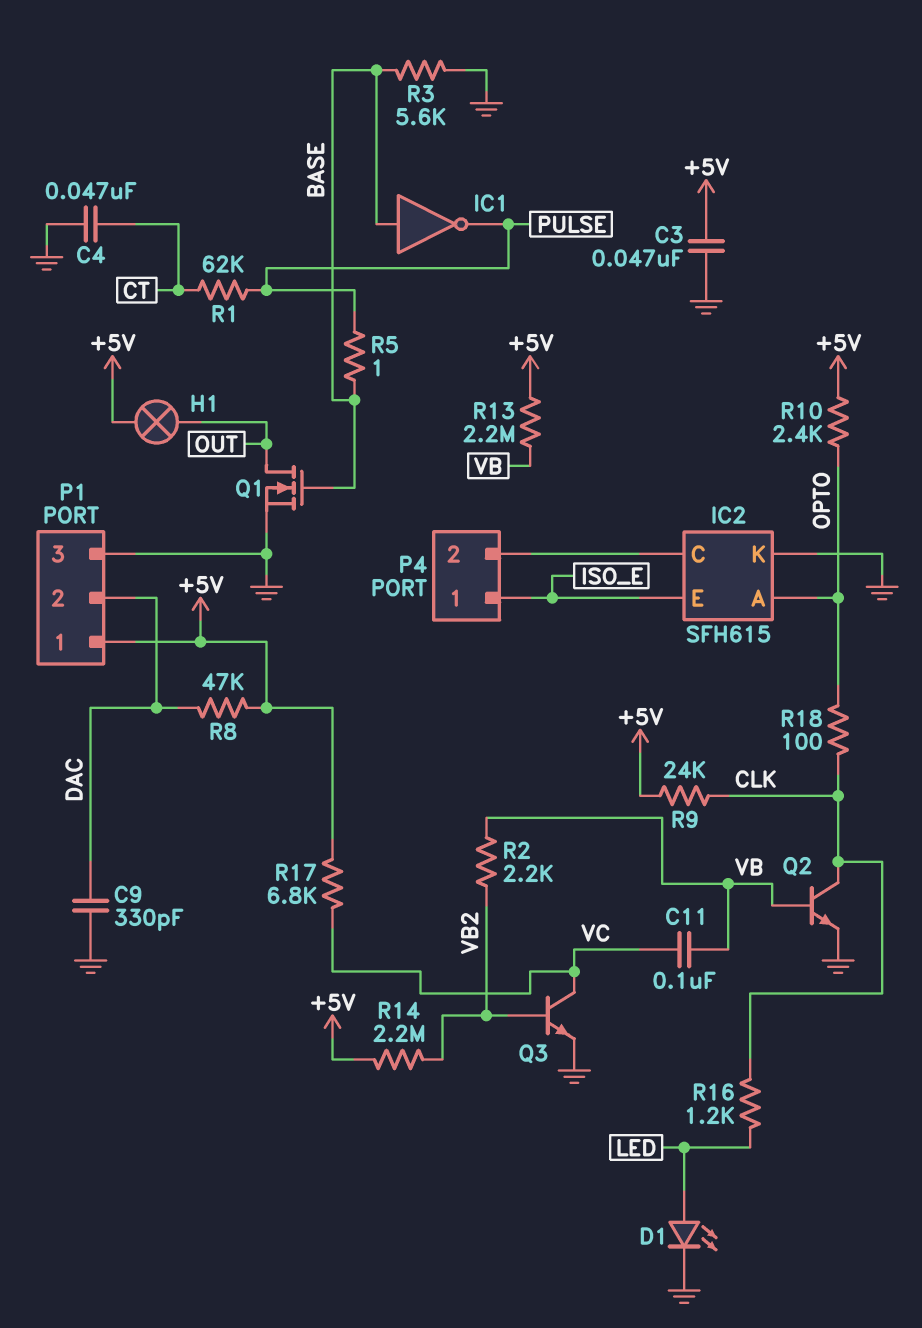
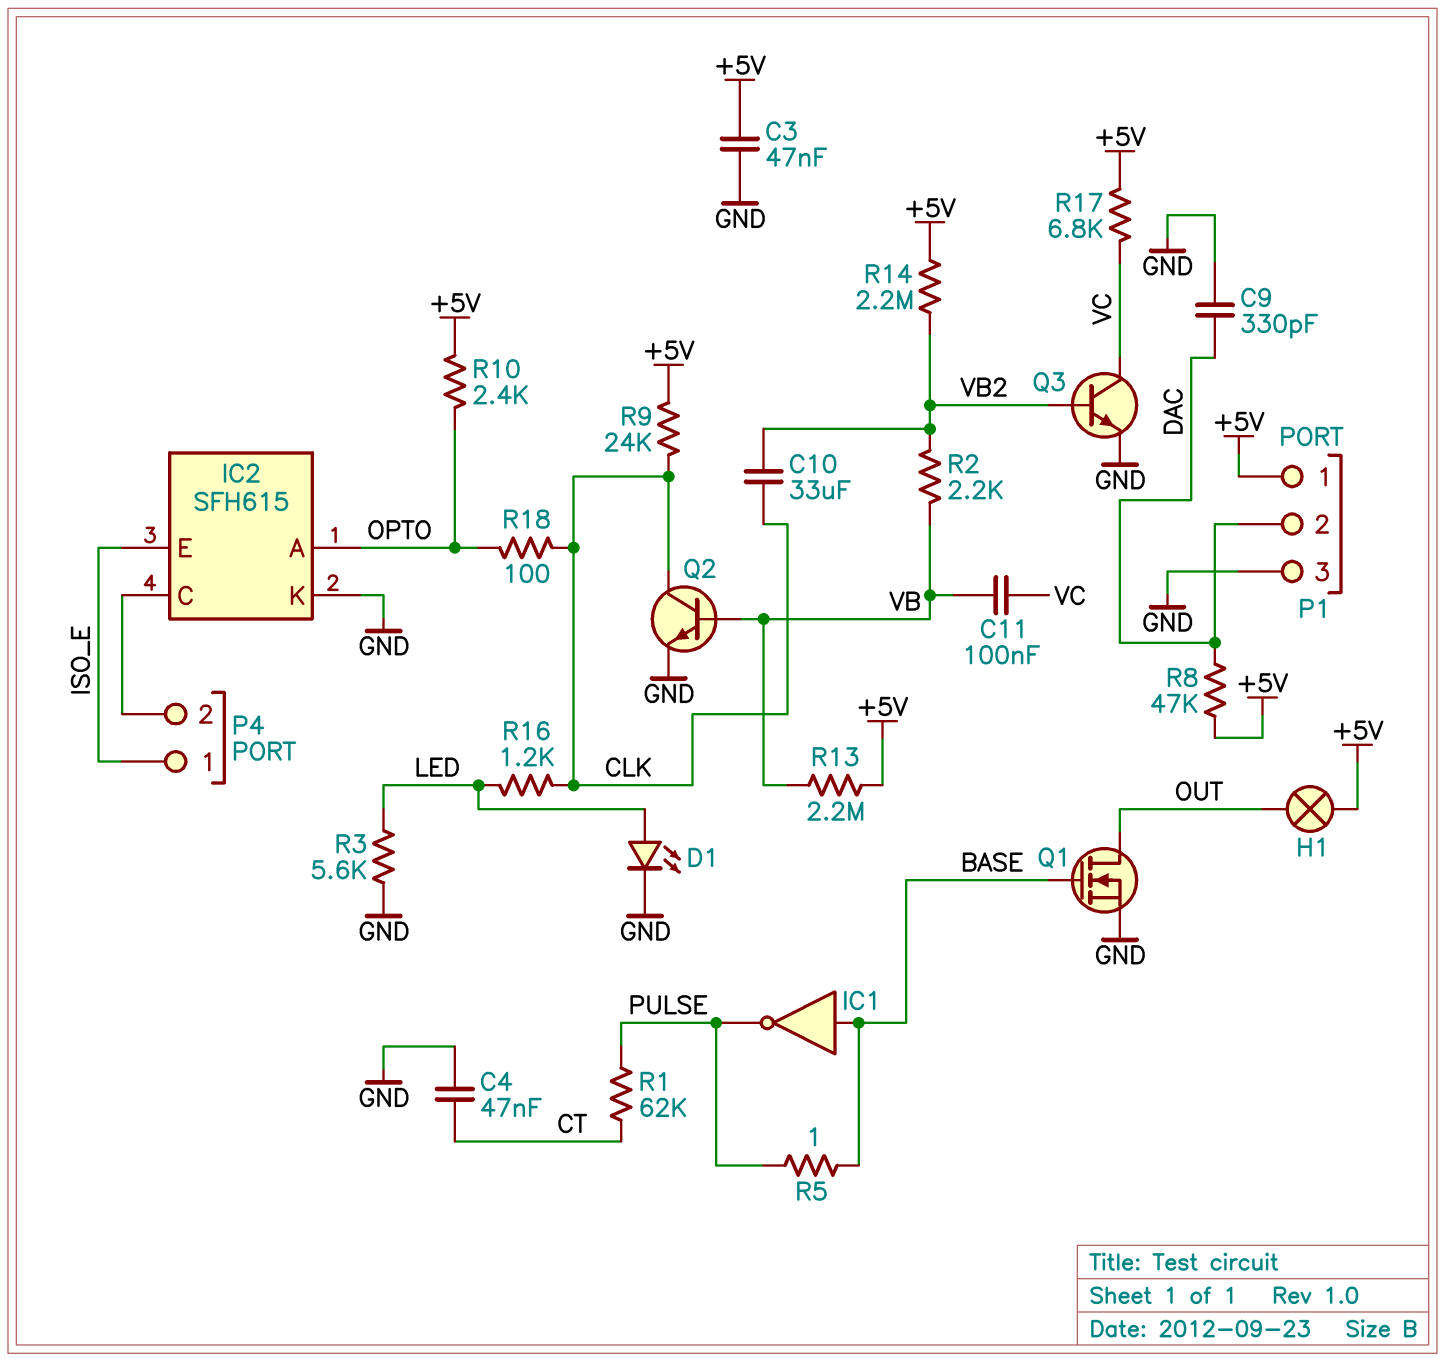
C10: none -> 33uF (CLK, VB2)
R3: 5.6k (BASE, GND) -> 5.6k (GND, LED)

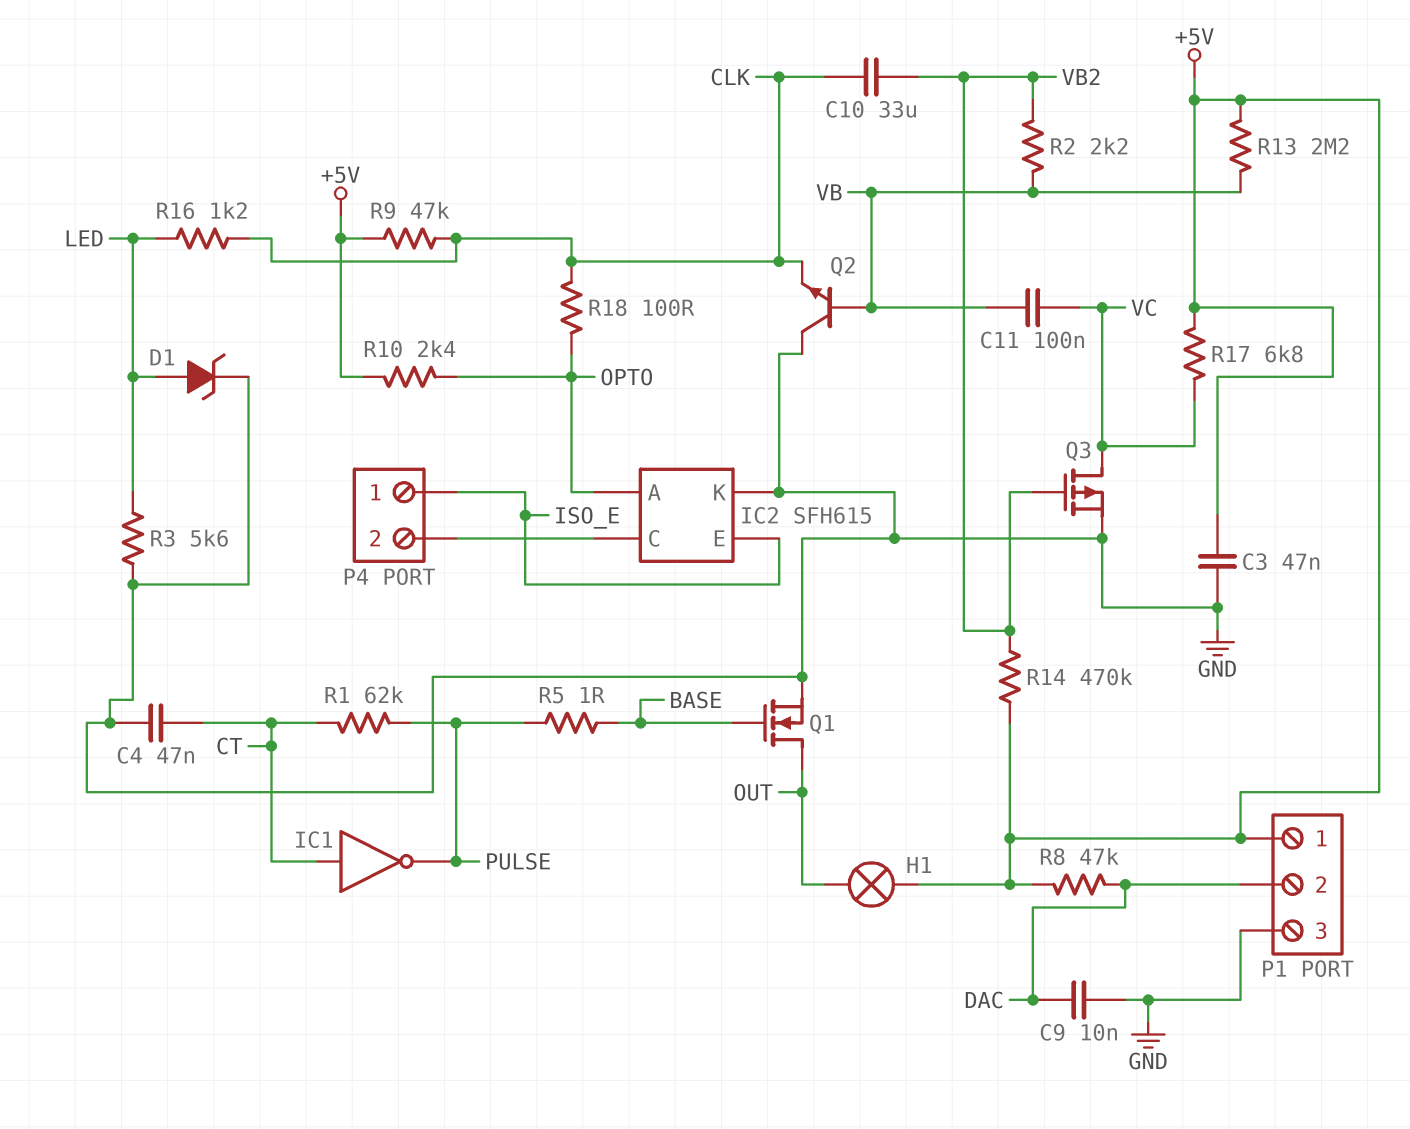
C9: 330pF (DAC, GND) -> 10nF (DAC, GND)
D1: LED (A LED, K GND) -> zener (A LED, K GND)
IC1: NOT (in BASE, out PULSE) -> NOT (in CT, out PULSE)
Q2: NPN (B VB, C CLK, E GND) -> NPN (B VB, C GND, E CLK)
Q3: NPN (B VB2, C VC, E GND) -> PMOS (G VB2, D VC, S GND)
R9: 24k (+5V, CLK) -> 47k (+5V, CLK)
R14: 2.2M (+5V, VB2) -> 470k (+5V, VB2)

